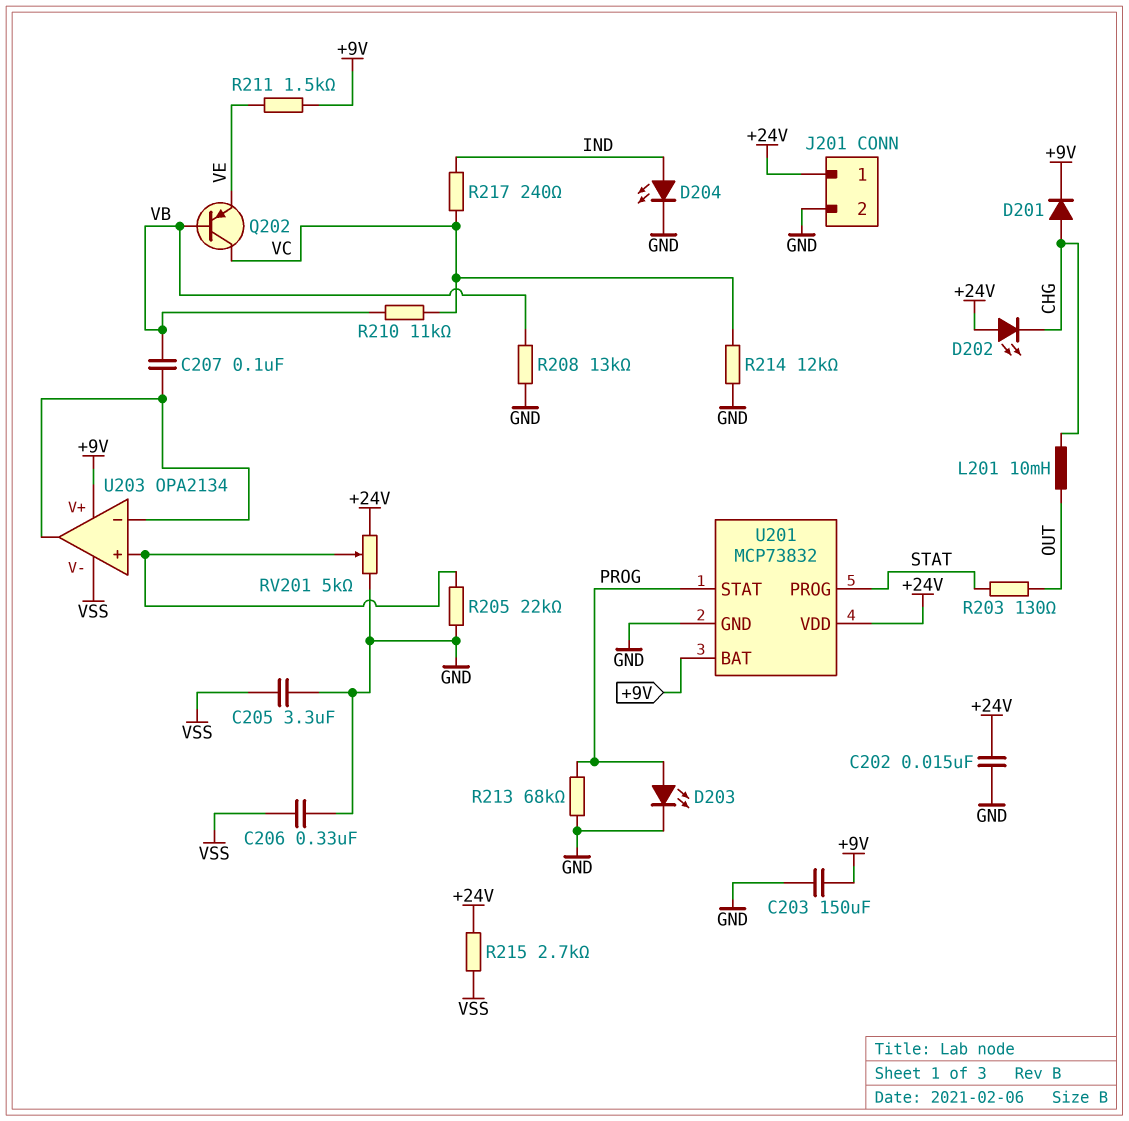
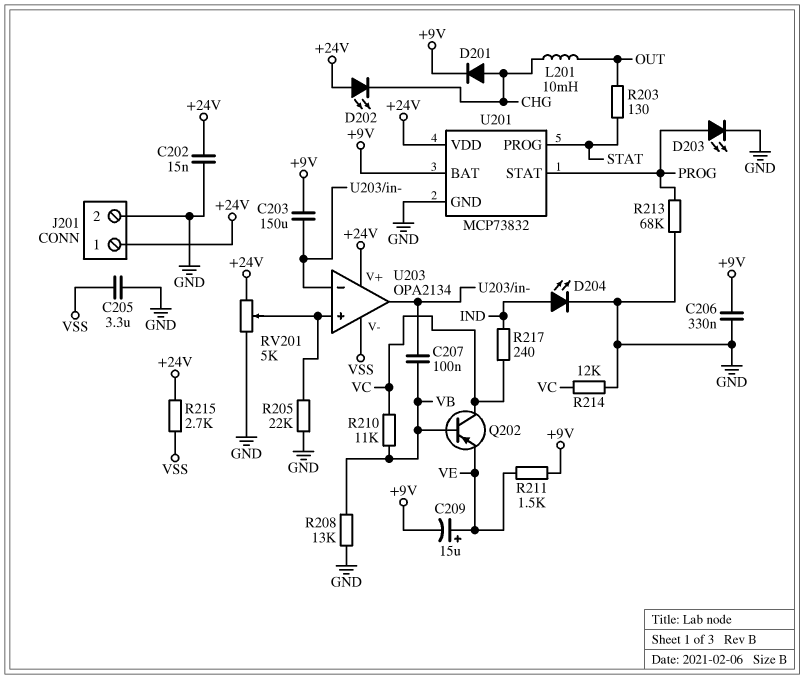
C203: 150uF (+9V, GND) -> 150uF (+9V, U203/in-)
C206: 330nF (GND, VSS) -> 330nF (+9V, GND)
C209: none -> 15uF (plus VE, minus +9V)
U203 pin V+: +9V -> +24V

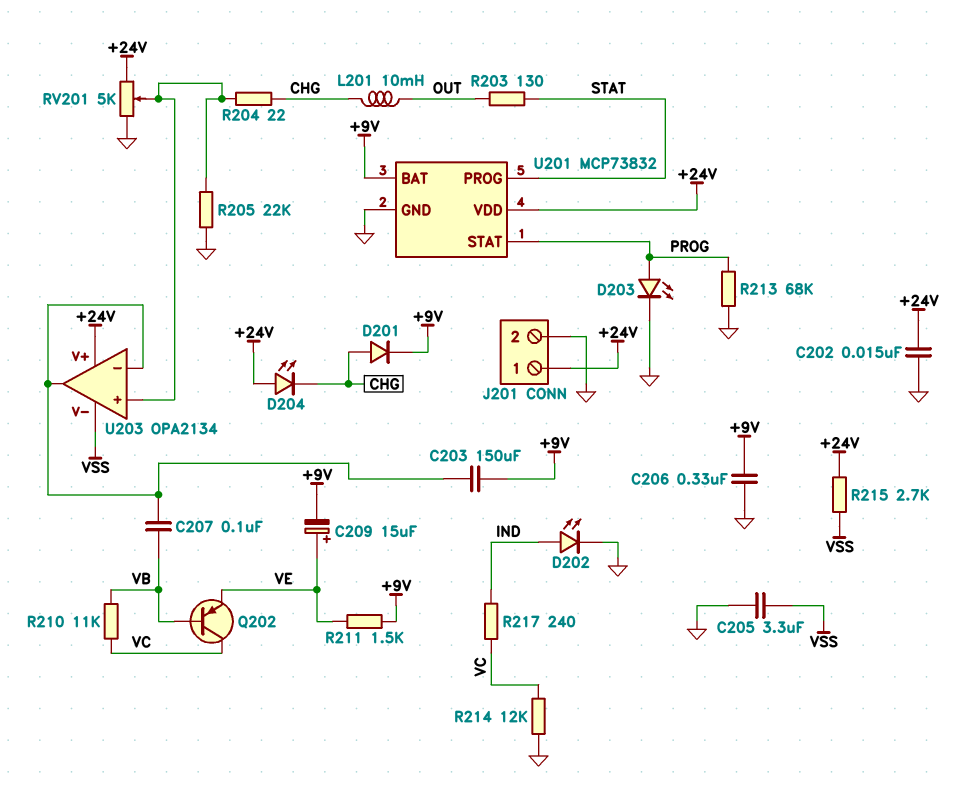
D202: LED (A +24V, K CHG) -> LED (A IND, K GND)
D204: LED (A IND, K GND) -> LED (A +24V, K CHG)
R204: none -> 22 (CHG, U203/in+)
R208: 13k (GND, VB) -> none

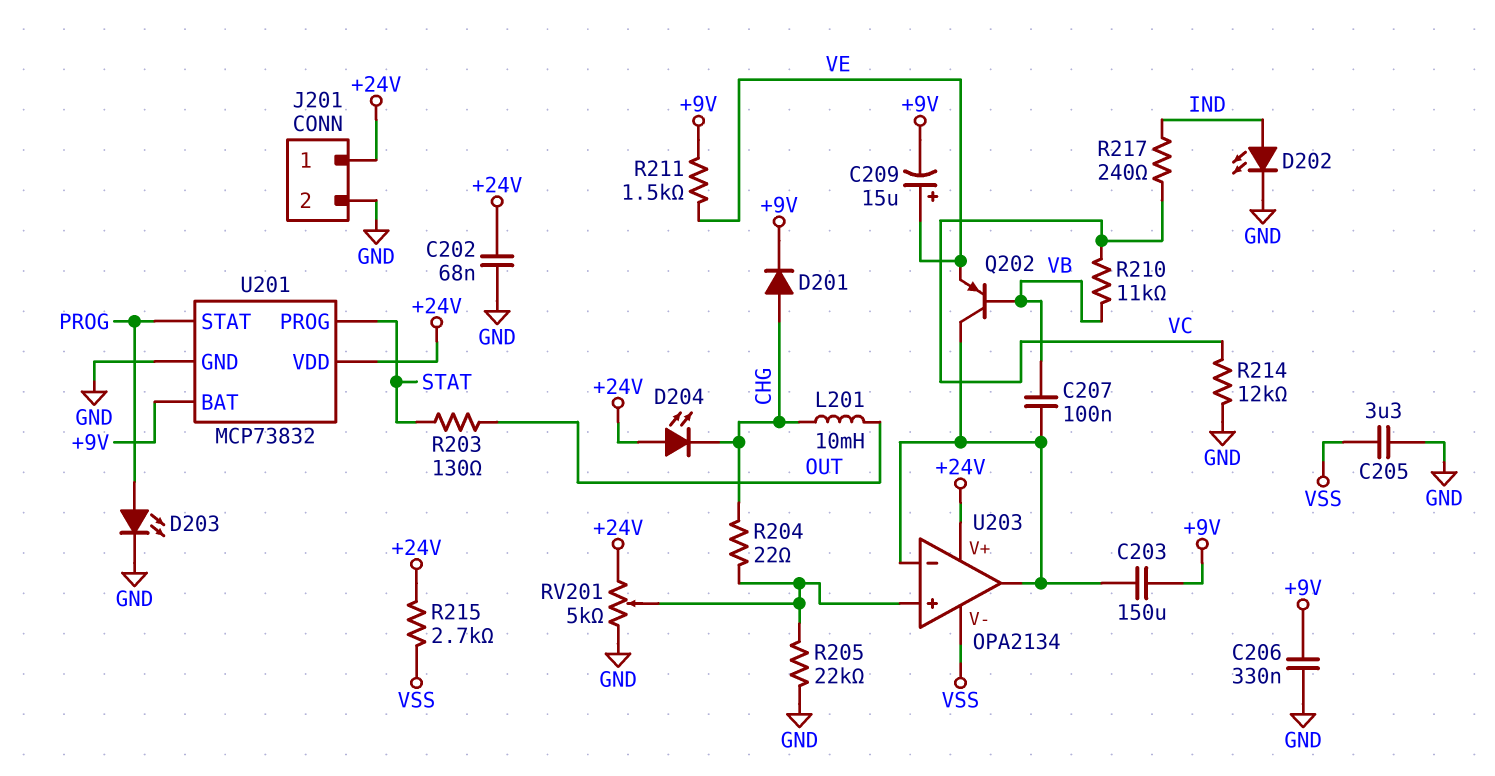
C202: 15nF (+24V, GND) -> 68nF (+24V, GND)
Q202: PNP (B VB, C VC, E VE) -> PNP (B VB, C U203/in-, E VE)
R213: 68k (GND, PROG) -> none

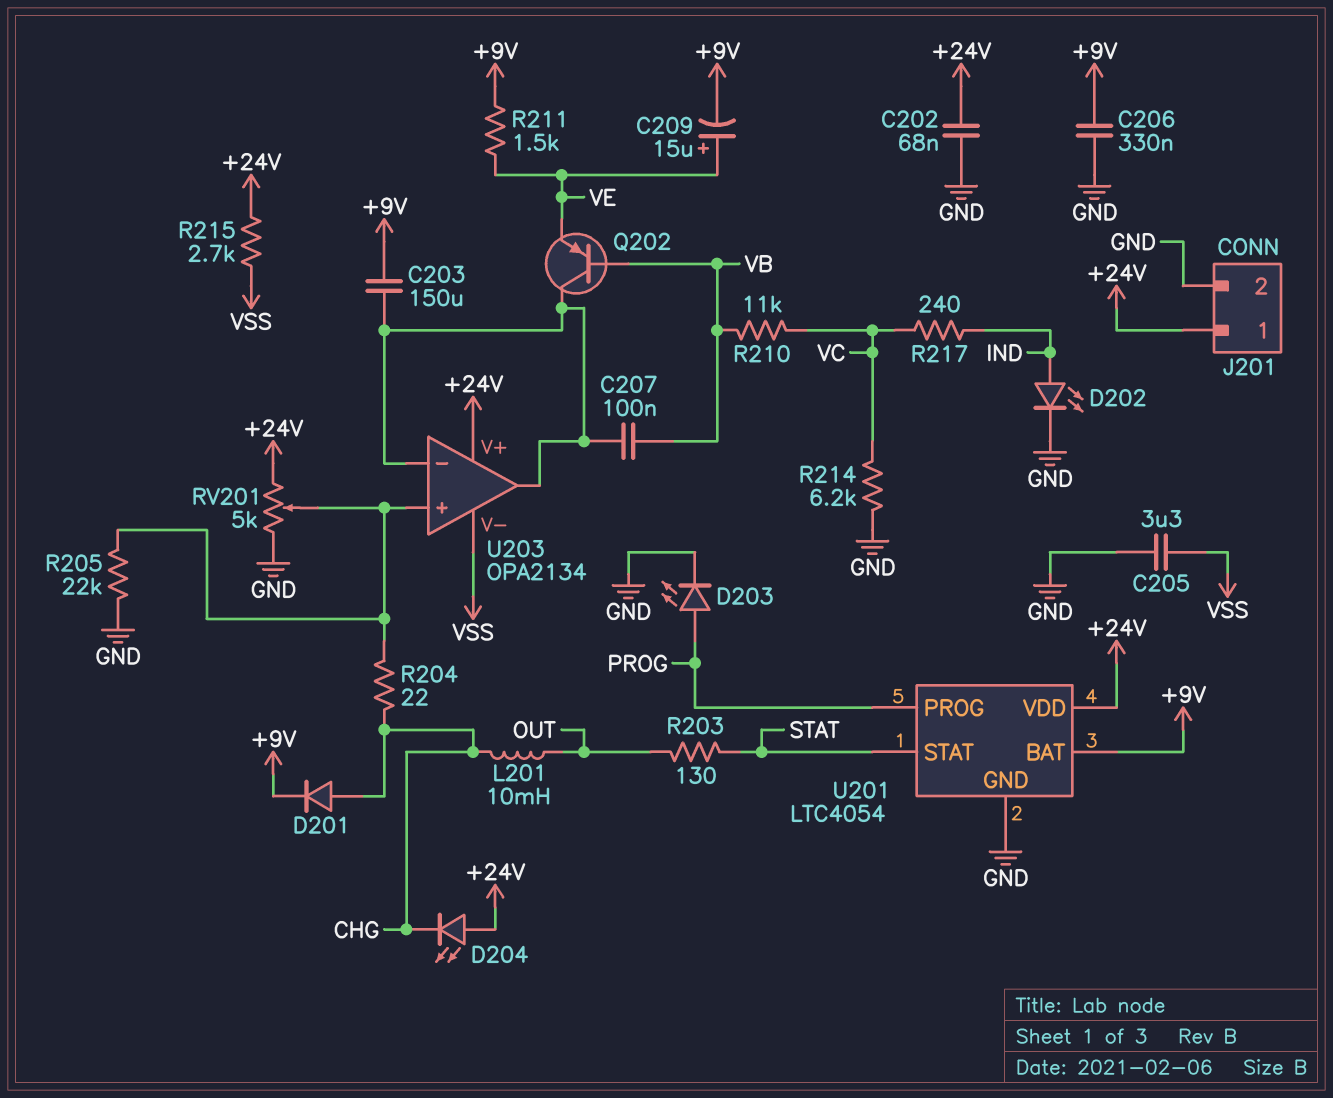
R214: 12k (GND, VC) -> 6.2k (GND, VC)
U201: MCP73832 -> LTC4054
U201 pin PROG: STAT -> PROG
U201 pin STAT: PROG -> STAT

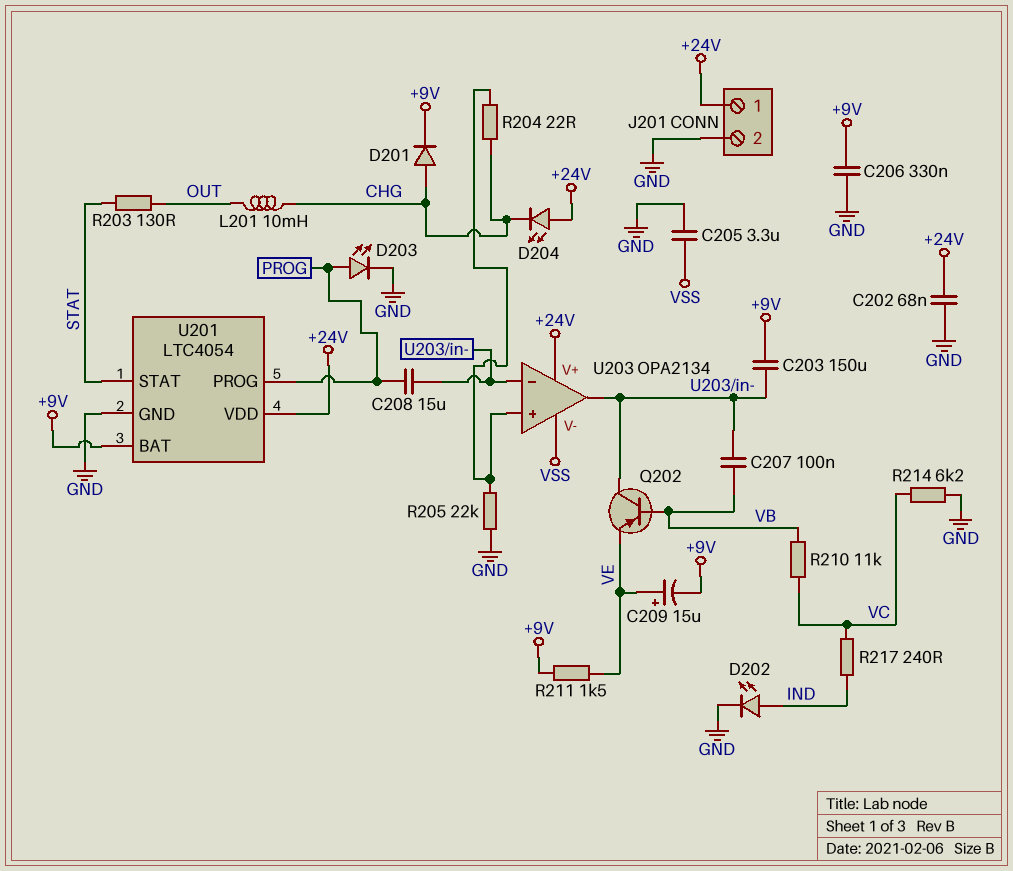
C208: none -> 15uF (PROG, U203/in-)
R215: 2.7k (+24V, VSS) -> none
RV201: 5k (+24V, GND, wiper U203/in+) -> none

